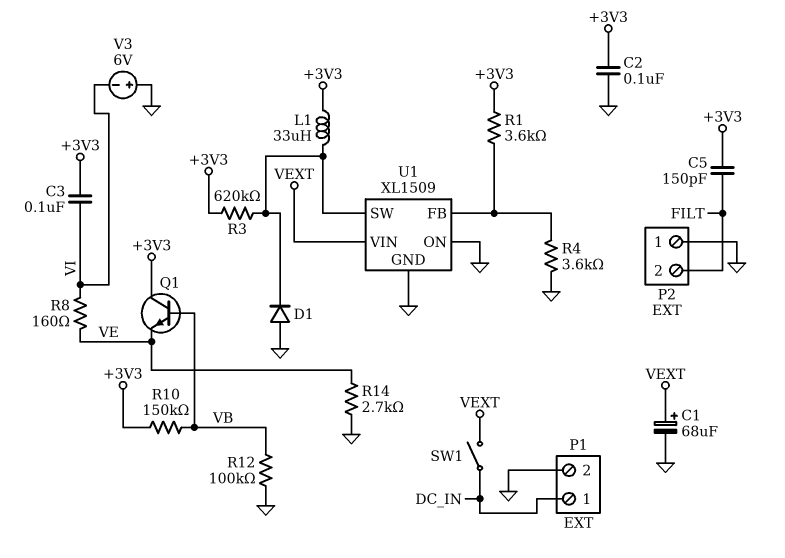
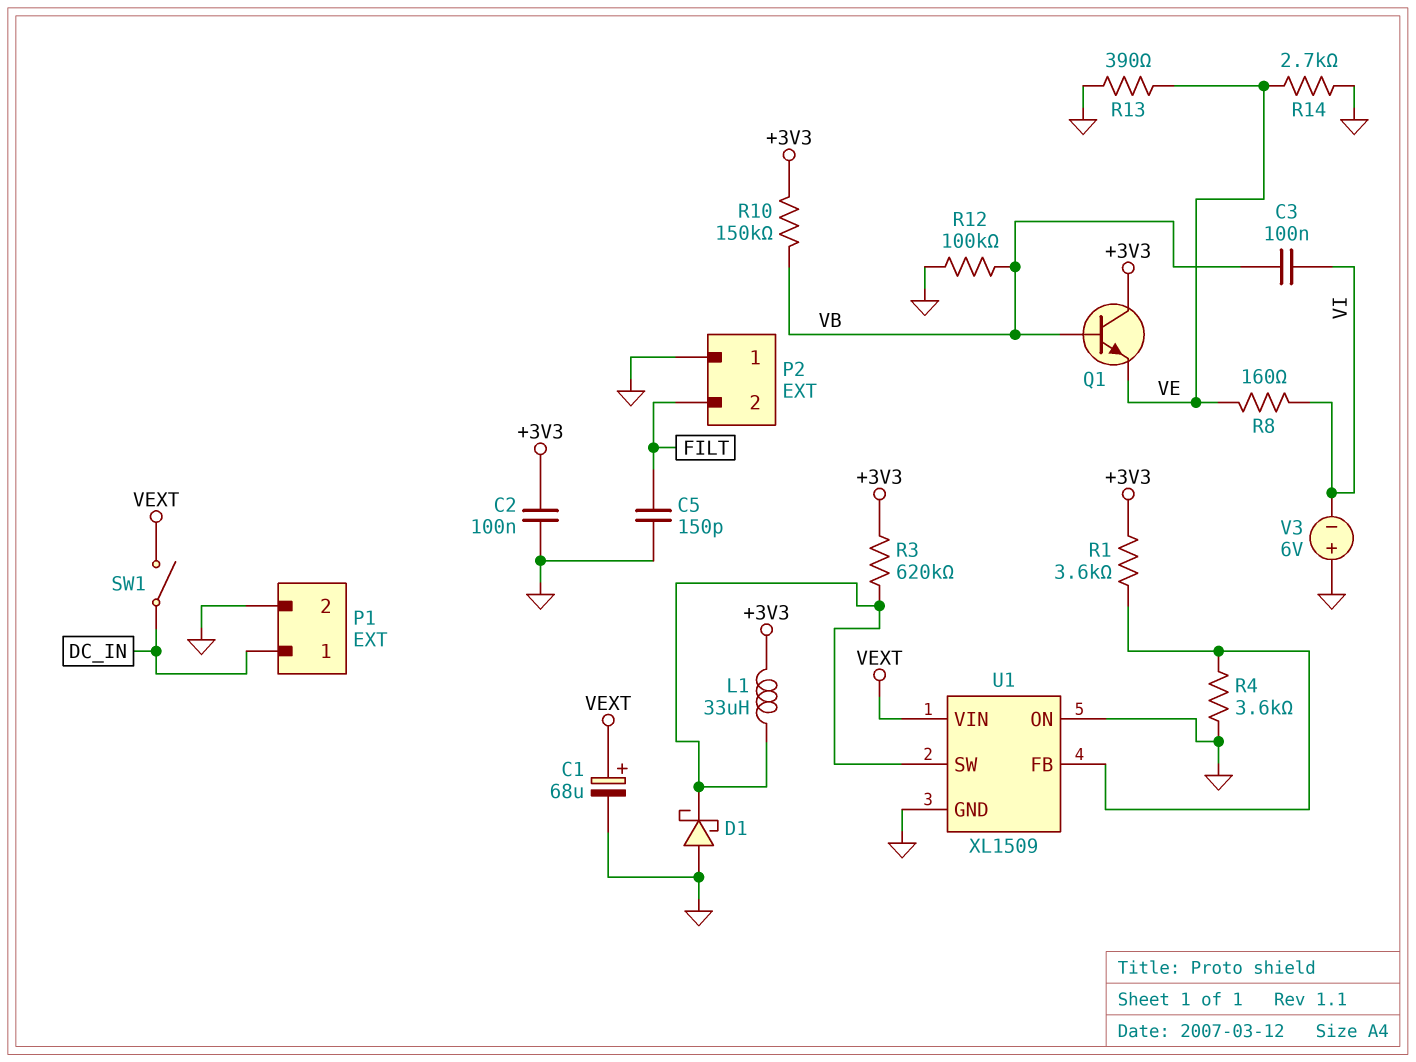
C3: 100nF (+3V3, VI) -> 100nF (VB, VI)
C5: 150pF (+3V3, FILT) -> 150pF (FILT, GND)
D1: diode (A GND, K U1/SW) -> schottky (A GND, K U1/SW)
R13: none -> 390 (GND, VE)

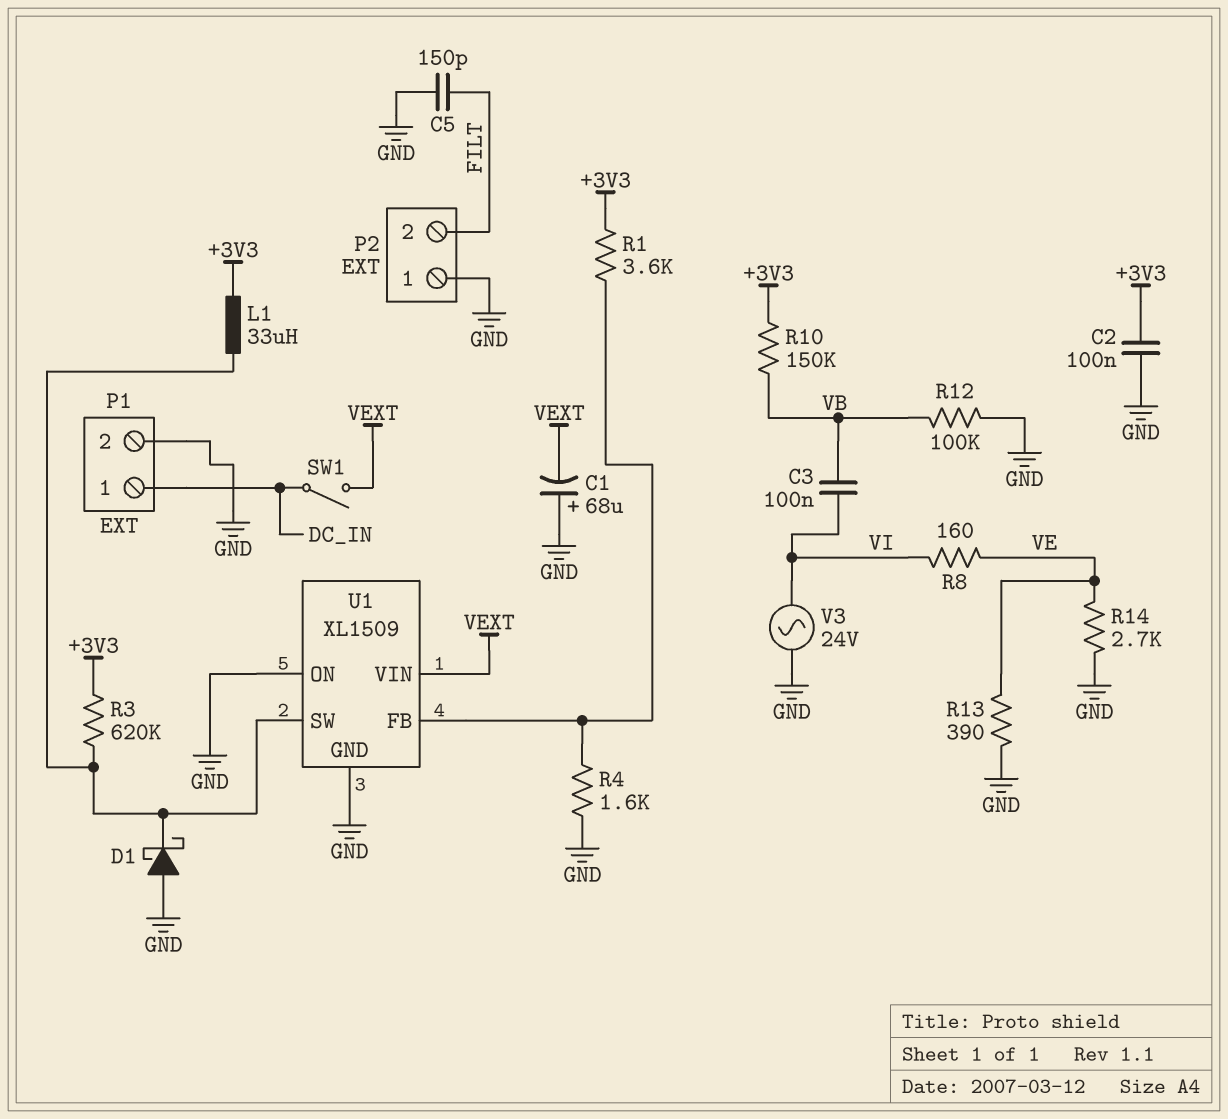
C1: 68uF (plus VEXT, minus GND) -> 68uF (plus GND, minus VEXT)
Q1: NPN (B VB, C +3V3, E VE) -> none
R4: 3.6k (GND, U1/FB) -> 1.6k (GND, U1/FB)
V3: 6V (plus GND, minus VI) -> AC 24V (GND, VI)

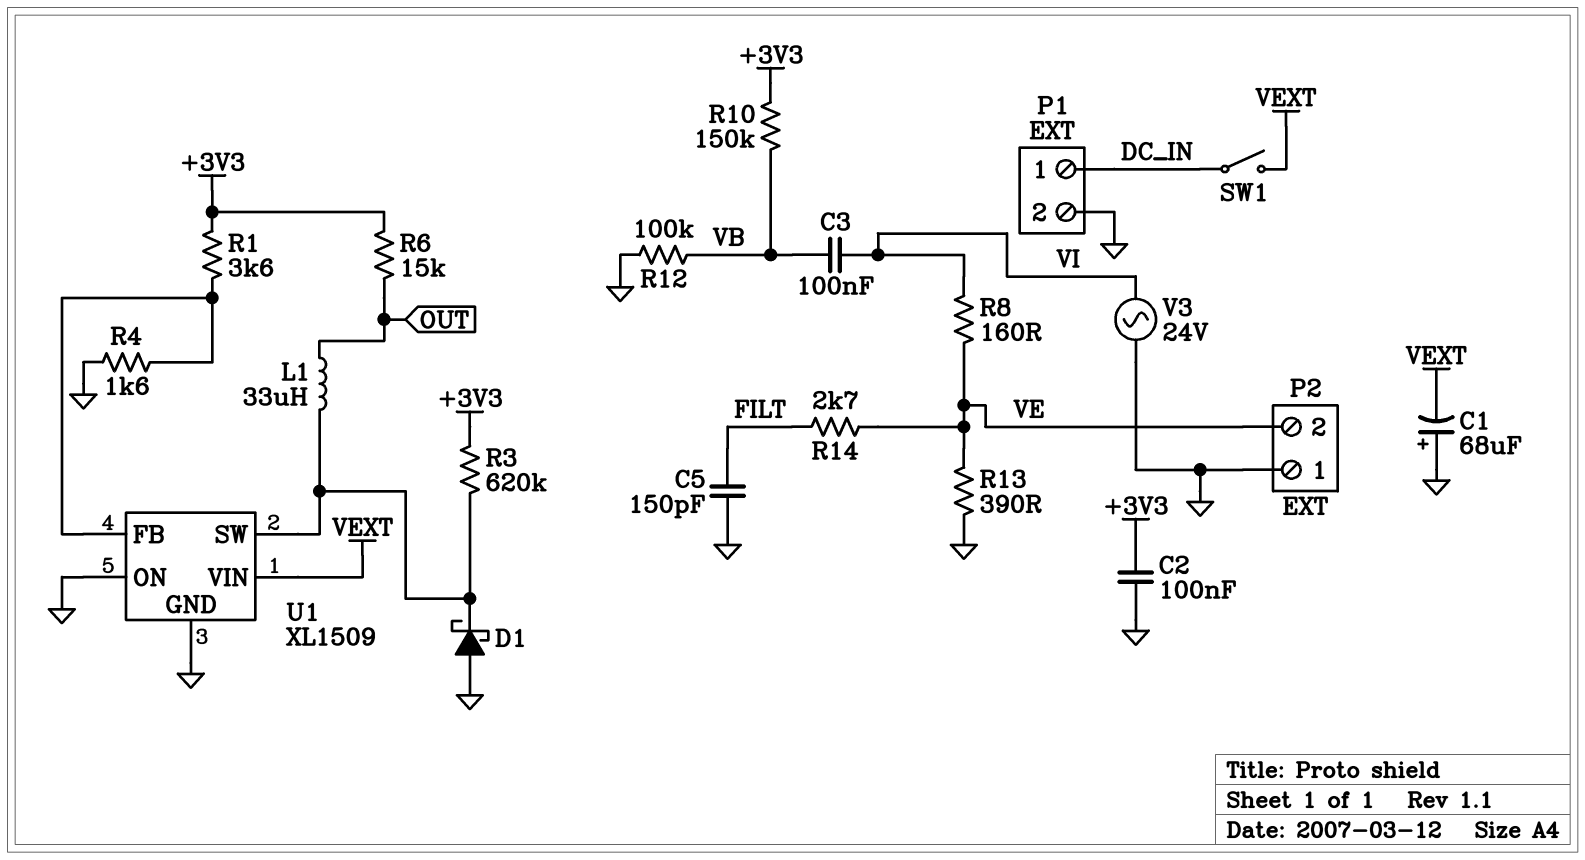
L1: 33uH (+3V3, U1/SW) -> 33uH (OUT, U1/SW)
P2 pin 2: FILT -> VE
R6: none -> 15k (+3V3, OUT)
R14: 2.7k (GND, VE) -> 2.7k (FILT, VE)

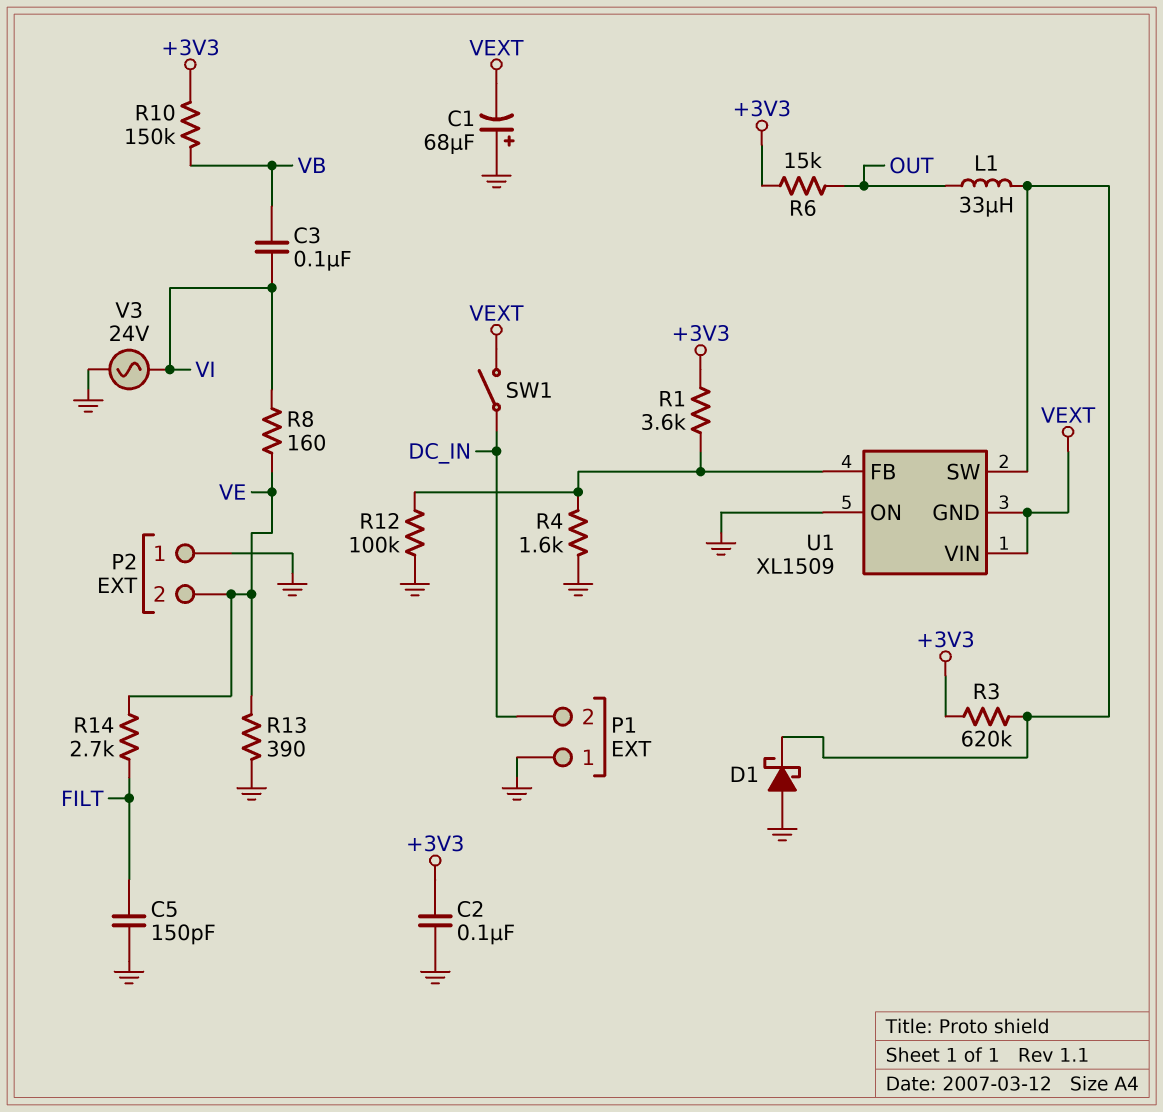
P1 pin 1: DC_IN -> GND
P1 pin 2: GND -> DC_IN
R12: 100k (GND, VB) -> 100k (GND, U1/FB)
U1 pin GND: GND -> VEXT

